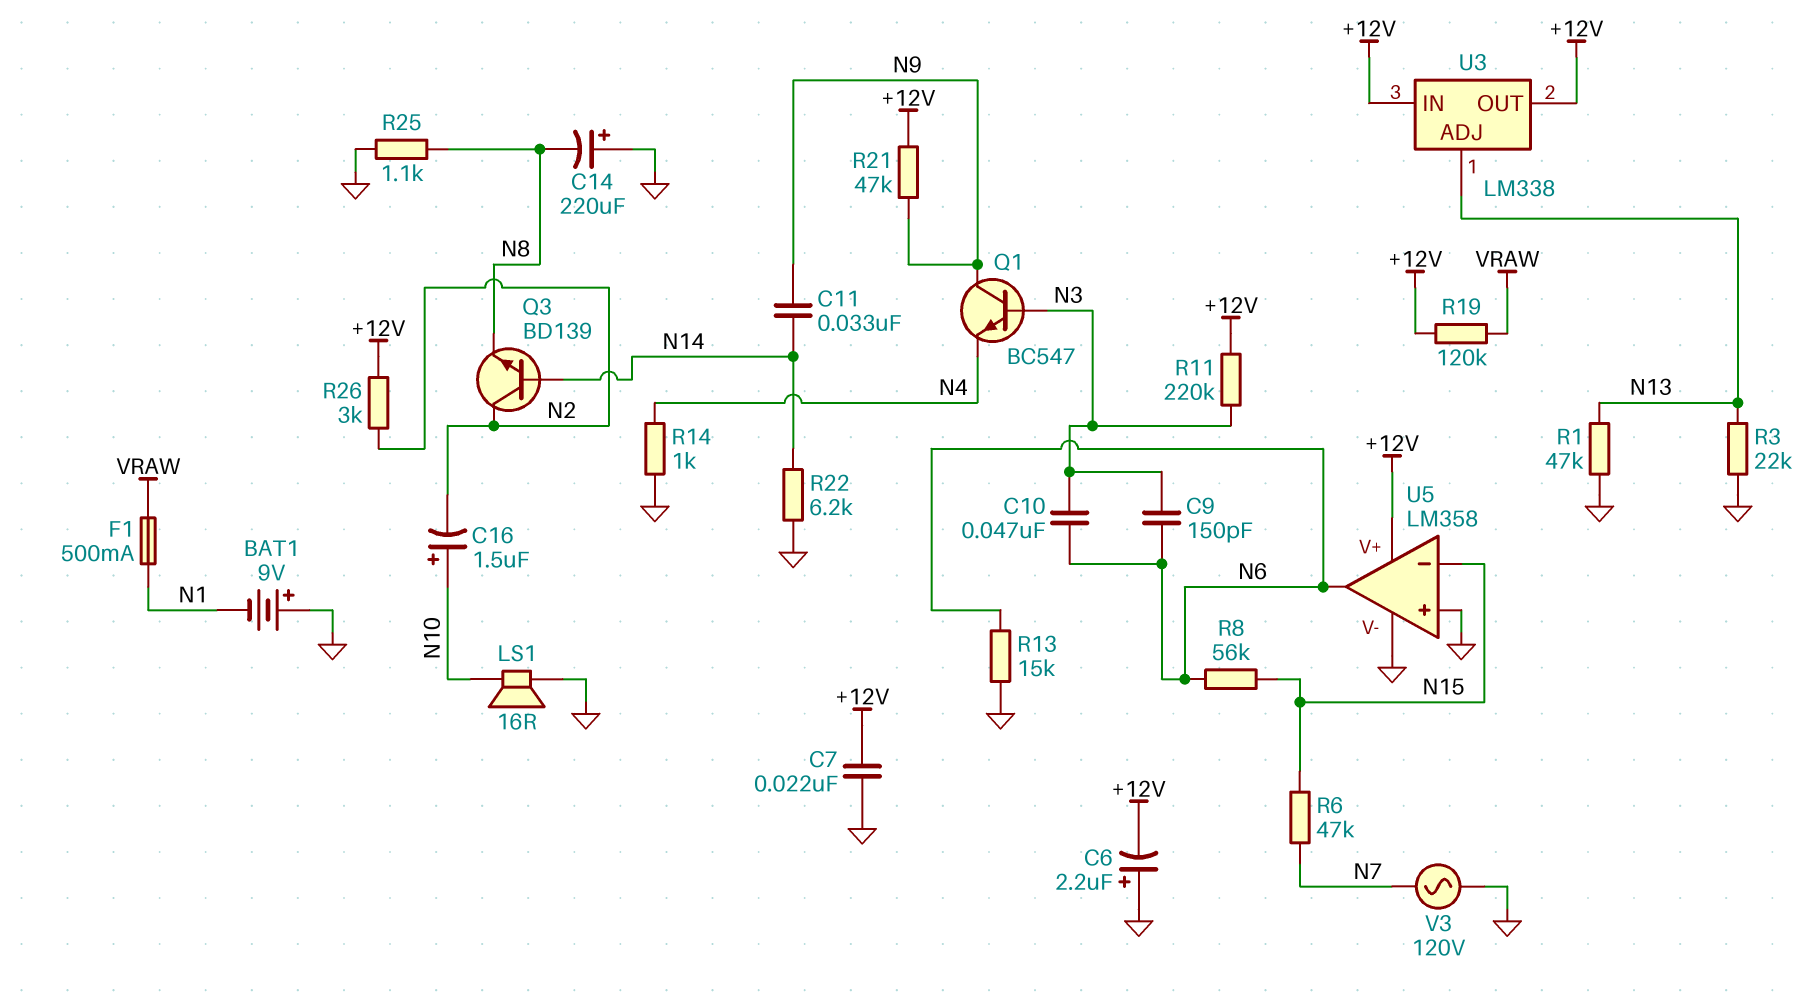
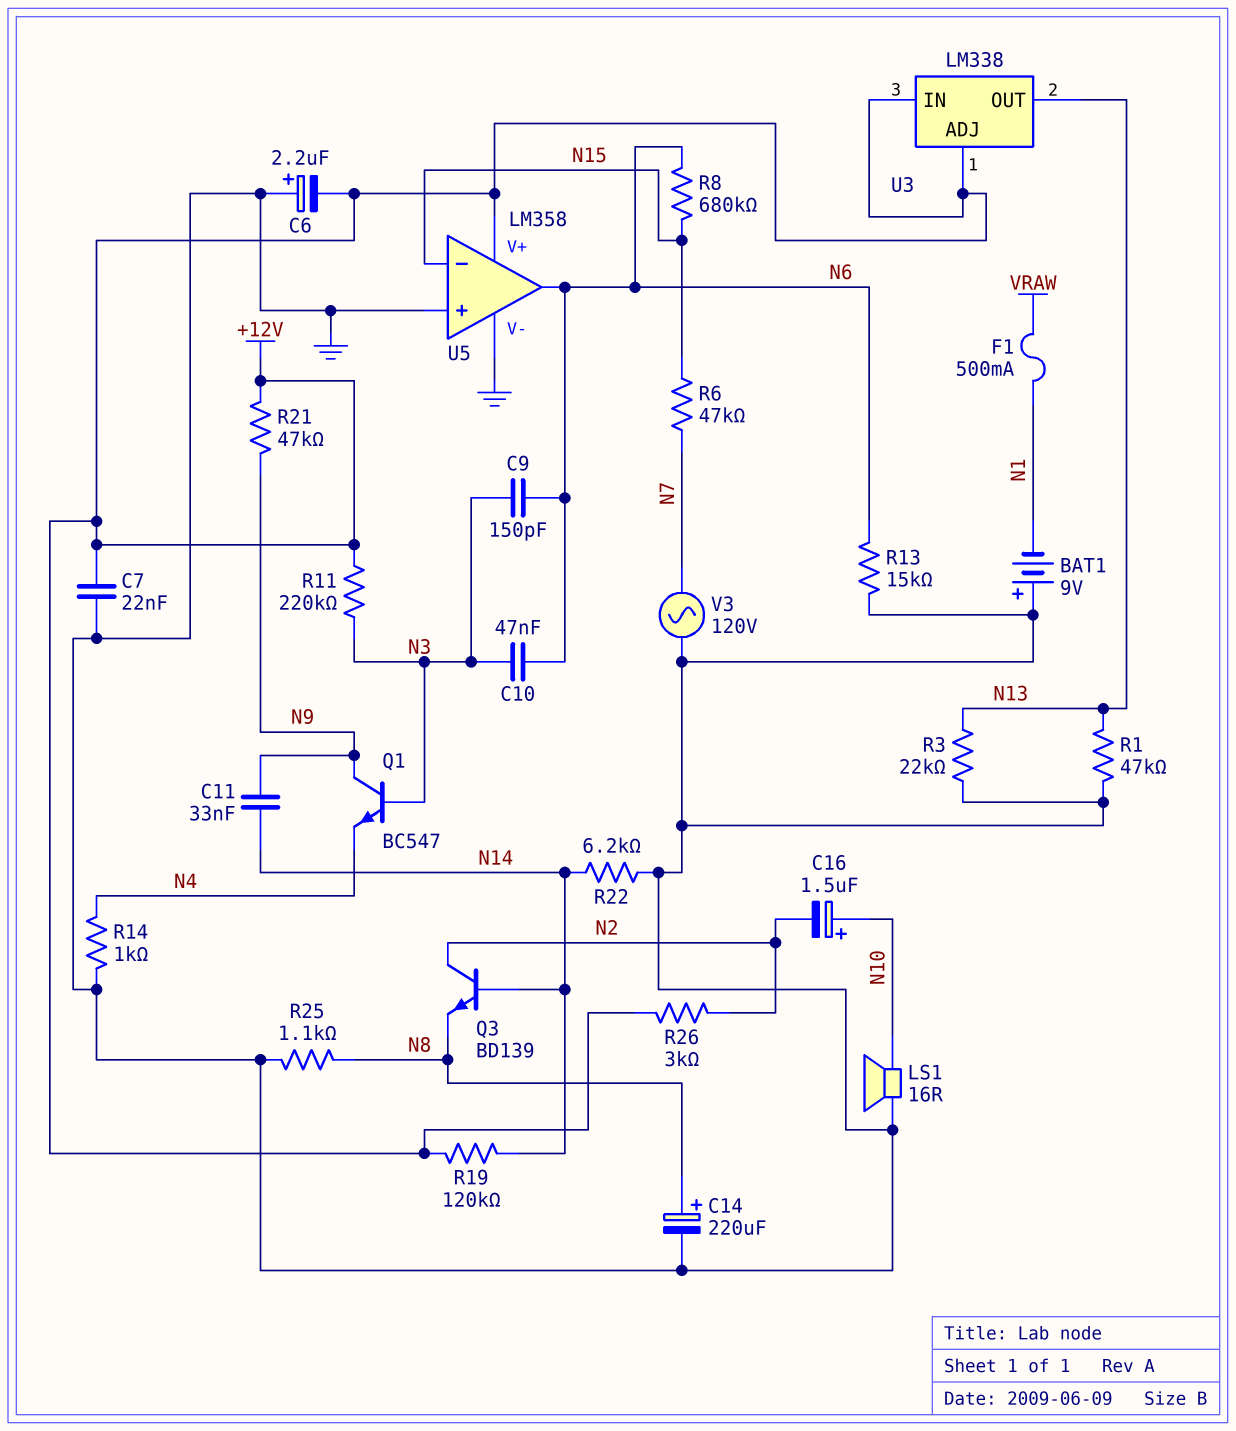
C14: 220uF (plus GND, minus N8) -> 220uF (plus N8, minus GND)
R8: 56k (N6, N15) -> 680k (N6, N15)
R19: 120k (+12V, VRAW) -> 120k (+12V, N14)
U3 pin ADJ: N13 -> +12V
U3 pin OUT: +12V -> N13

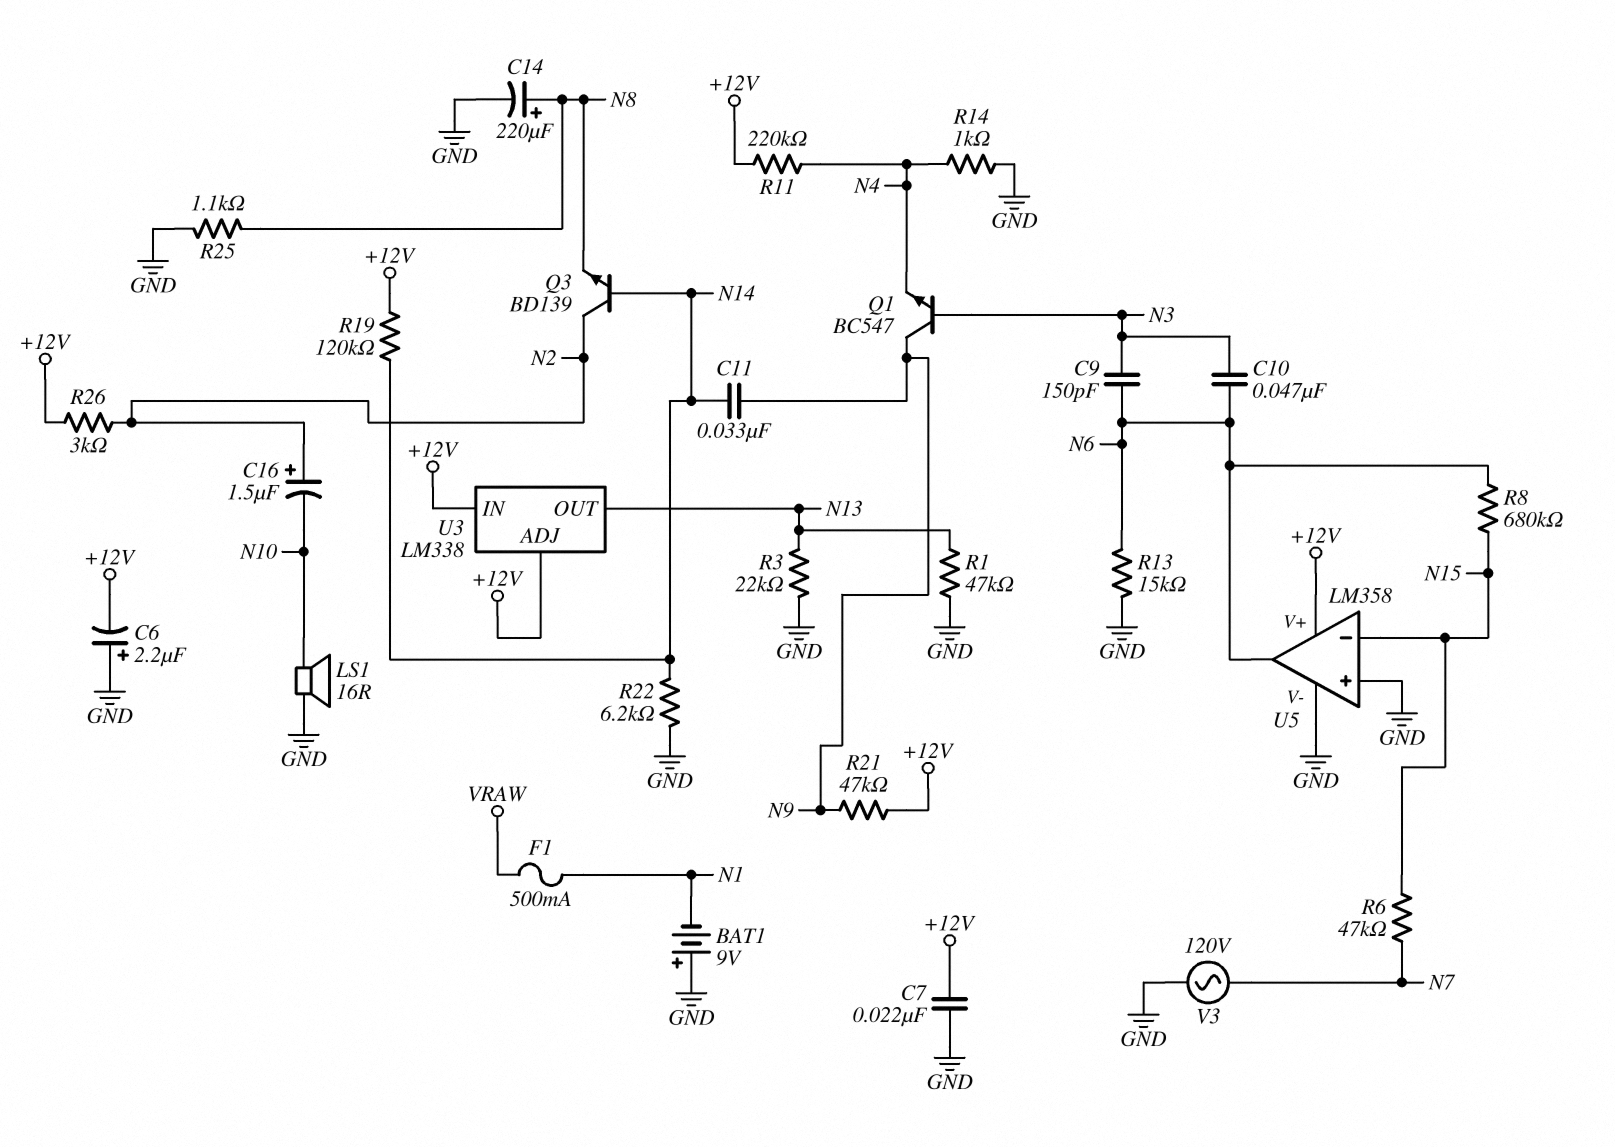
C16: 1.5uF (plus N10, minus N2) -> 1.5uF (plus N2, minus N10)
R11: 220k (+12V, N3) -> 220k (+12V, N4)

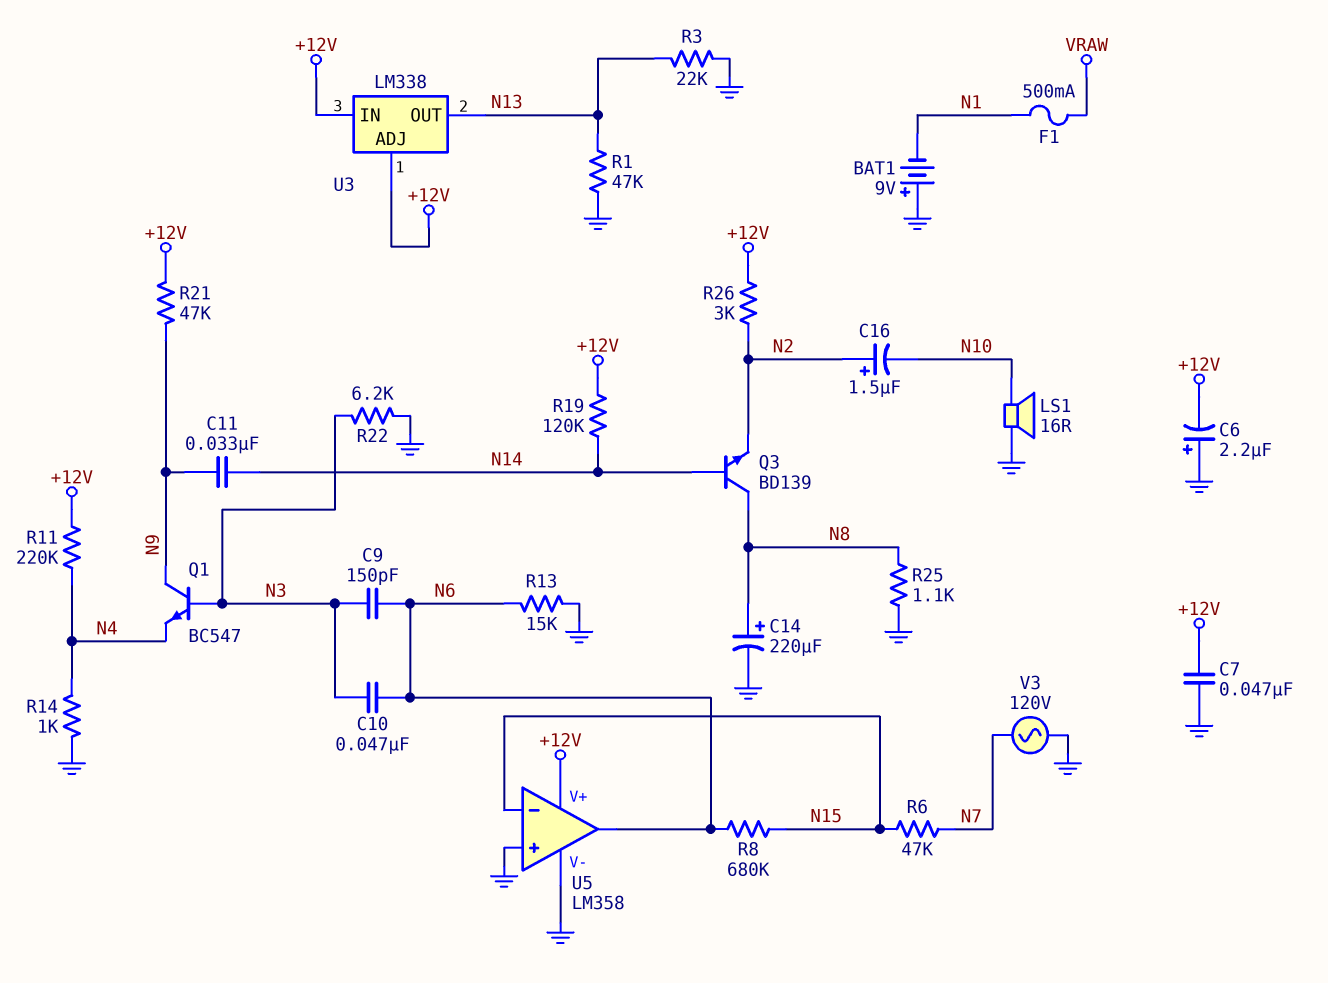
C7: 22nF (+12V, GND) -> 47nF (+12V, GND)
Q3: NPN BD139 (B N14, C N2, E N8) -> NPN BD139 (B N14, C N8, E N2)
R22: 6.2k (GND, N14) -> 6.2k (GND, N3)

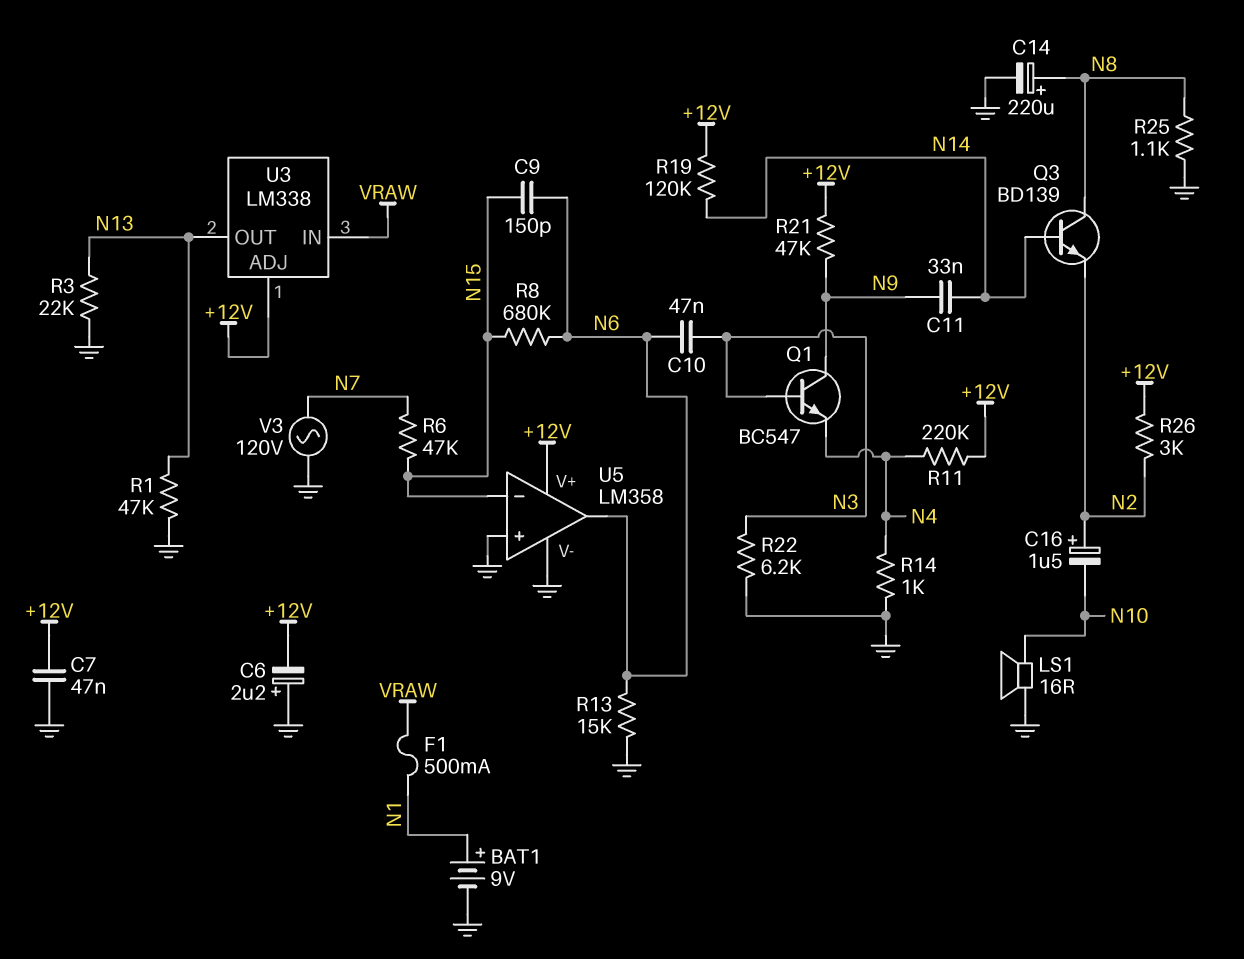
BAT1: 9V (plus GND, minus N1) -> 9V (plus N1, minus GND)
C9: 150pF (N3, N6) -> 150pF (N6, N15)
U3 pin IN: +12V -> VRAW

